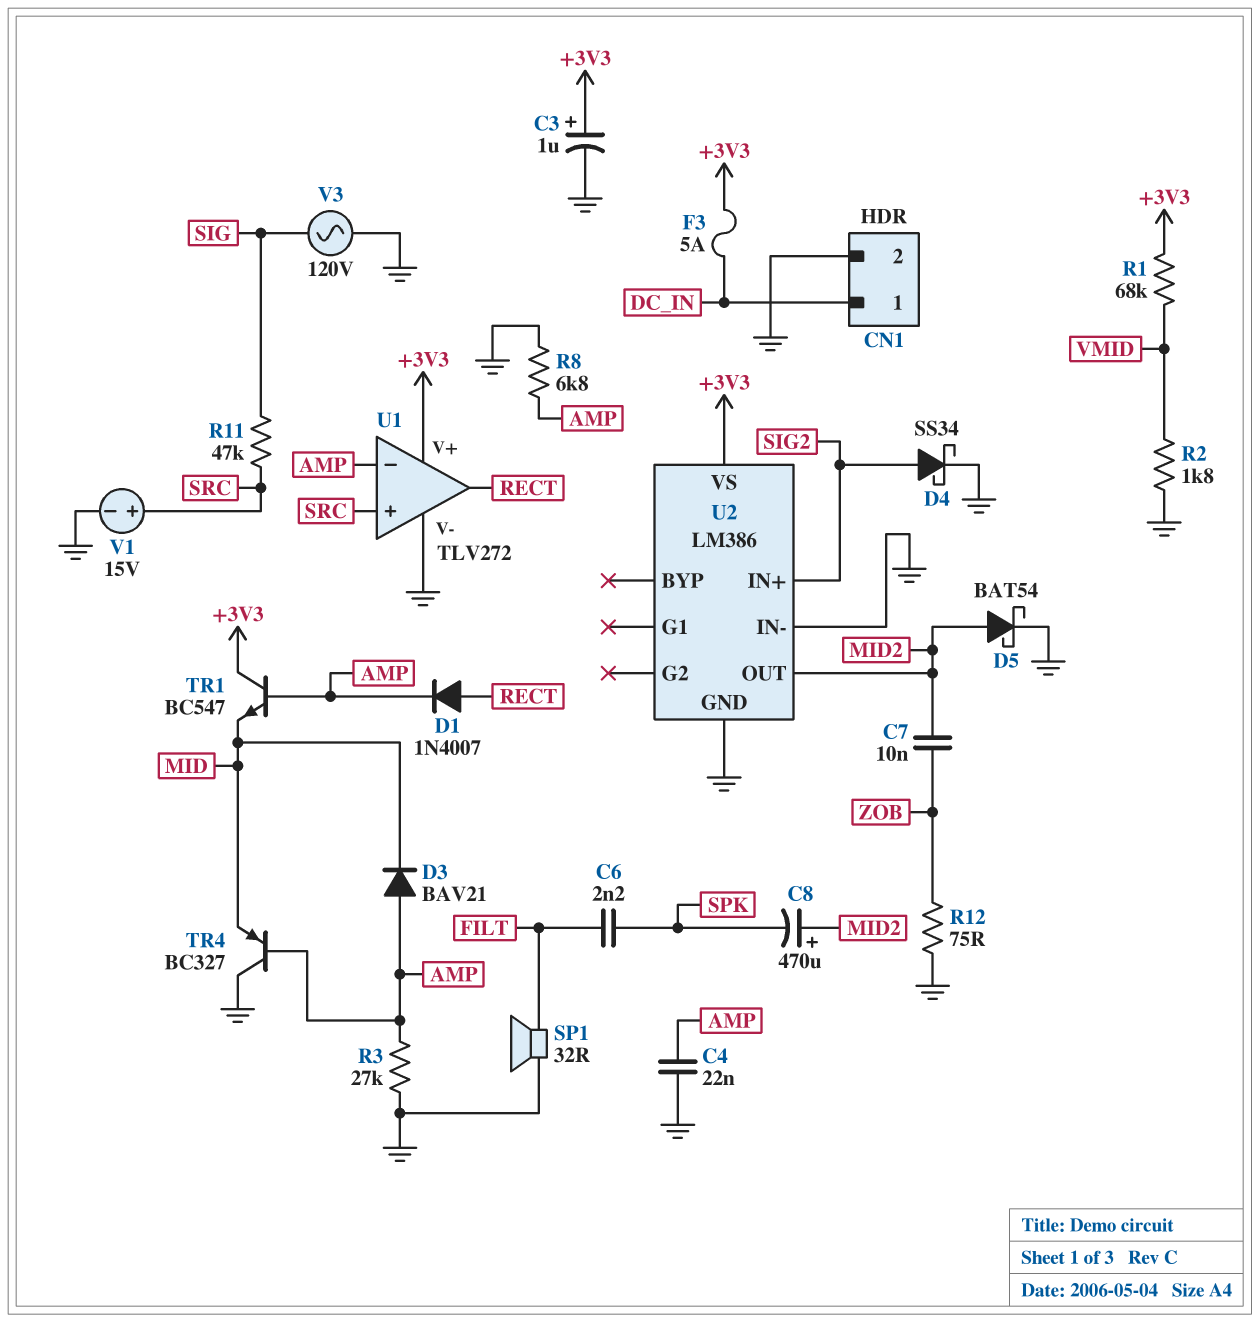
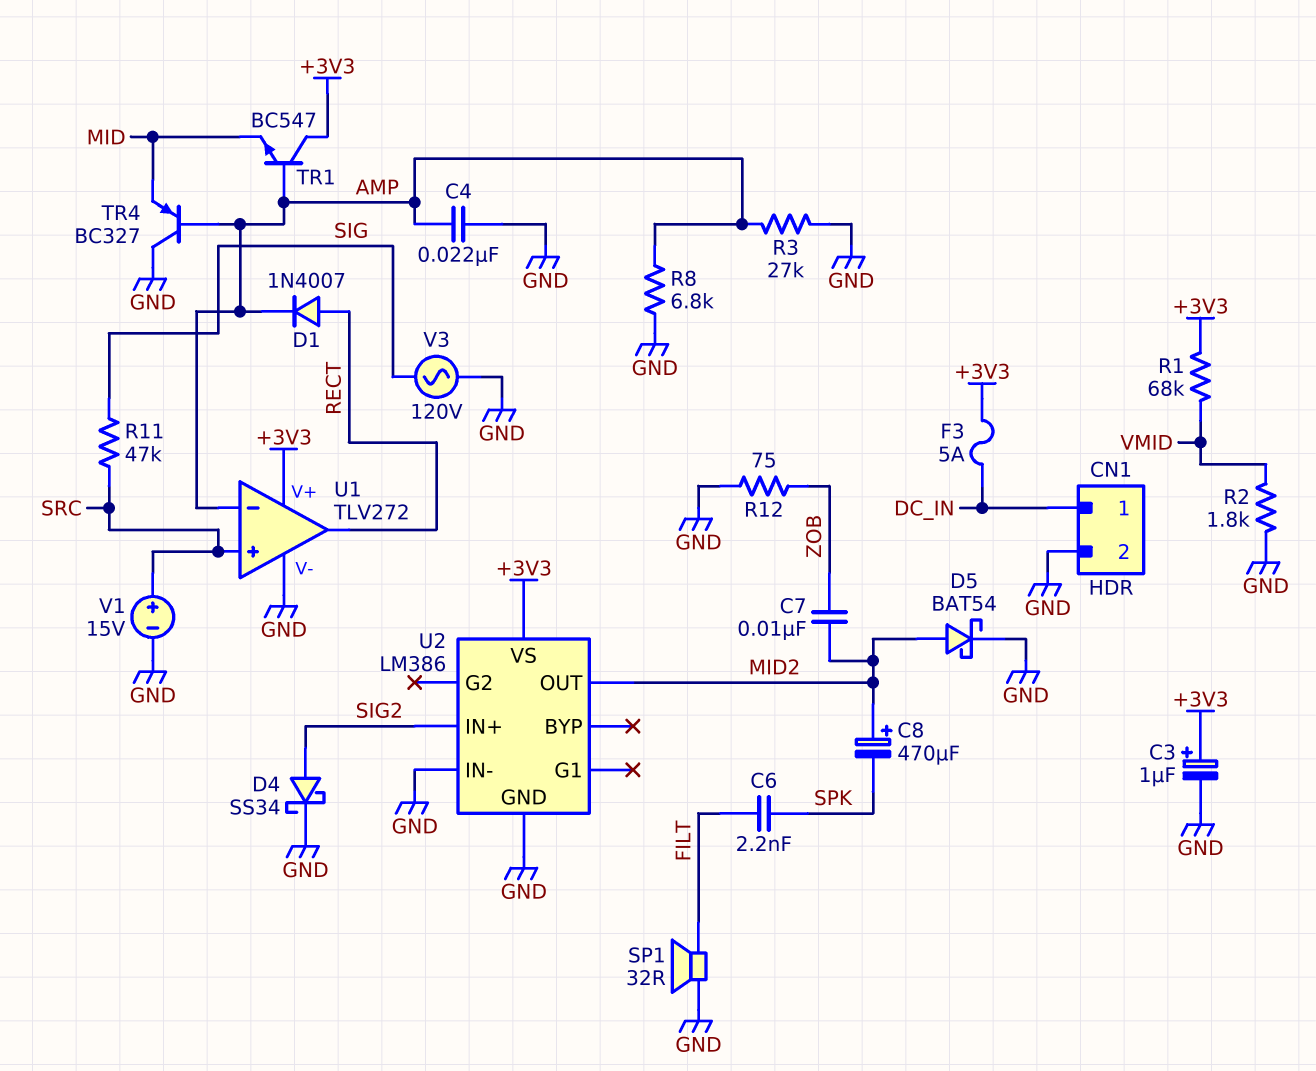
D3: diode BAV21 (A AMP, K MID) -> none

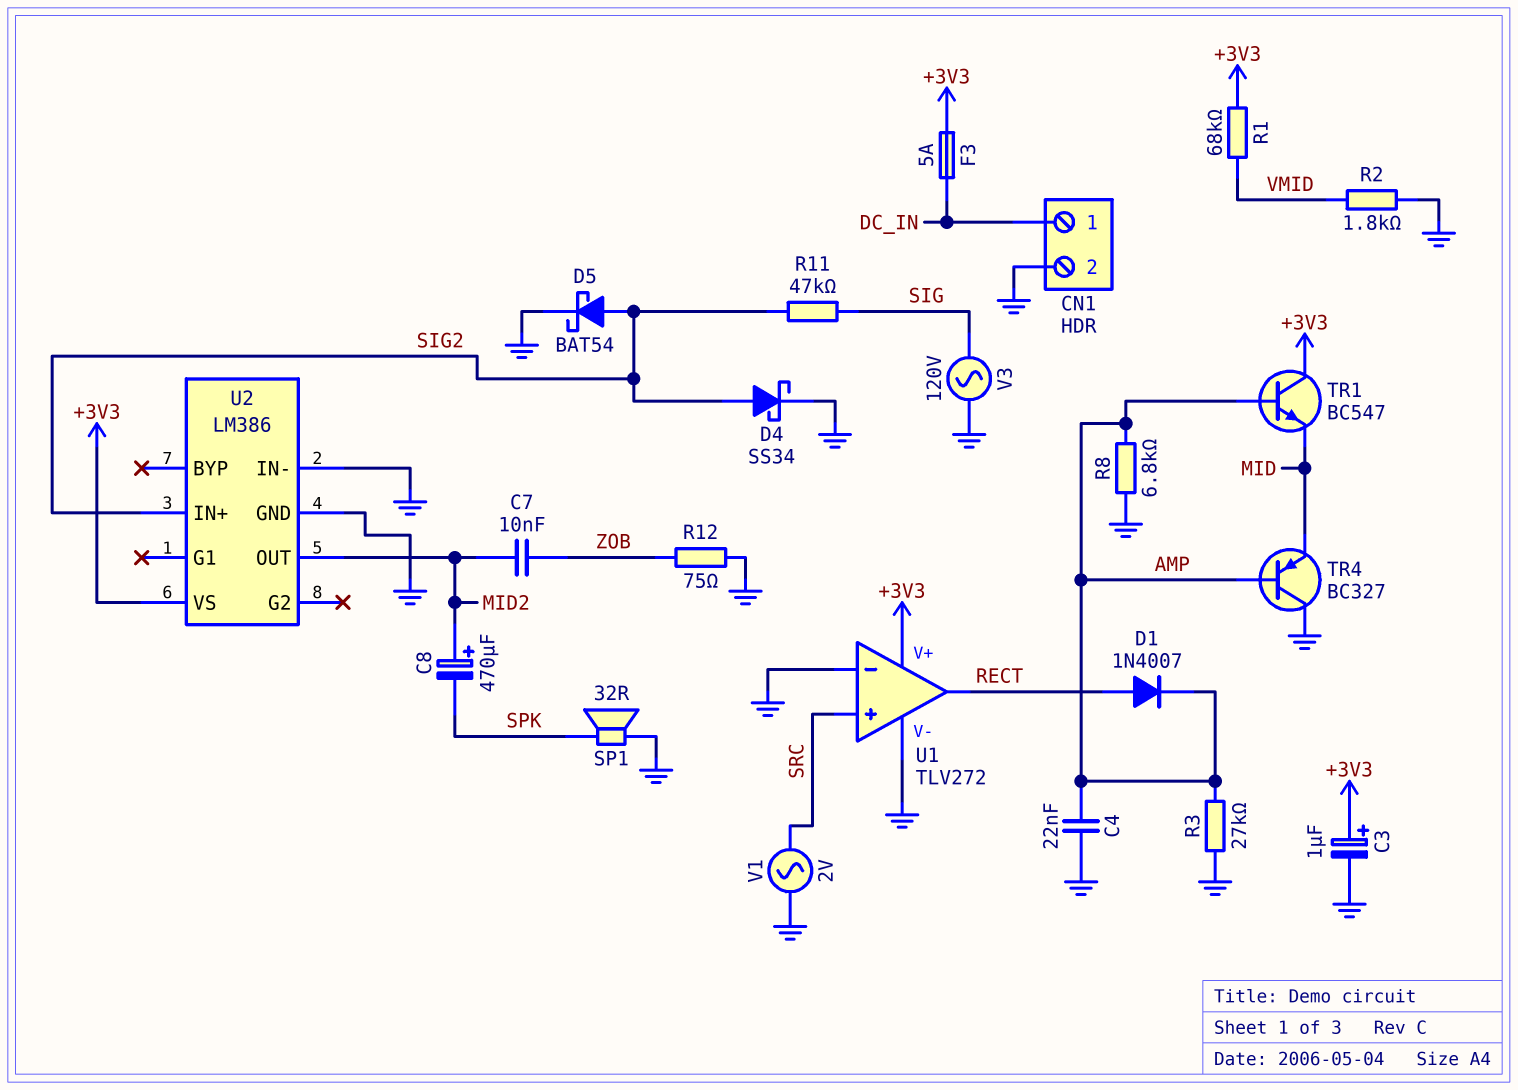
C6: 2.2nF (FILT, SPK) -> none
D5: schottky BAT54 (A MID2, K GND) -> schottky BAT54 (A SIG2, K GND)
R11: 47k (SIG, SRC) -> 47k (SIG, SIG2)
SP1: speaker 32R (FILT, GND) -> speaker 32R (GND, SPK)
U1 pin in-: AMP -> GND
V1: 15V (plus SRC, minus GND) -> AC 2V (GND, SRC)

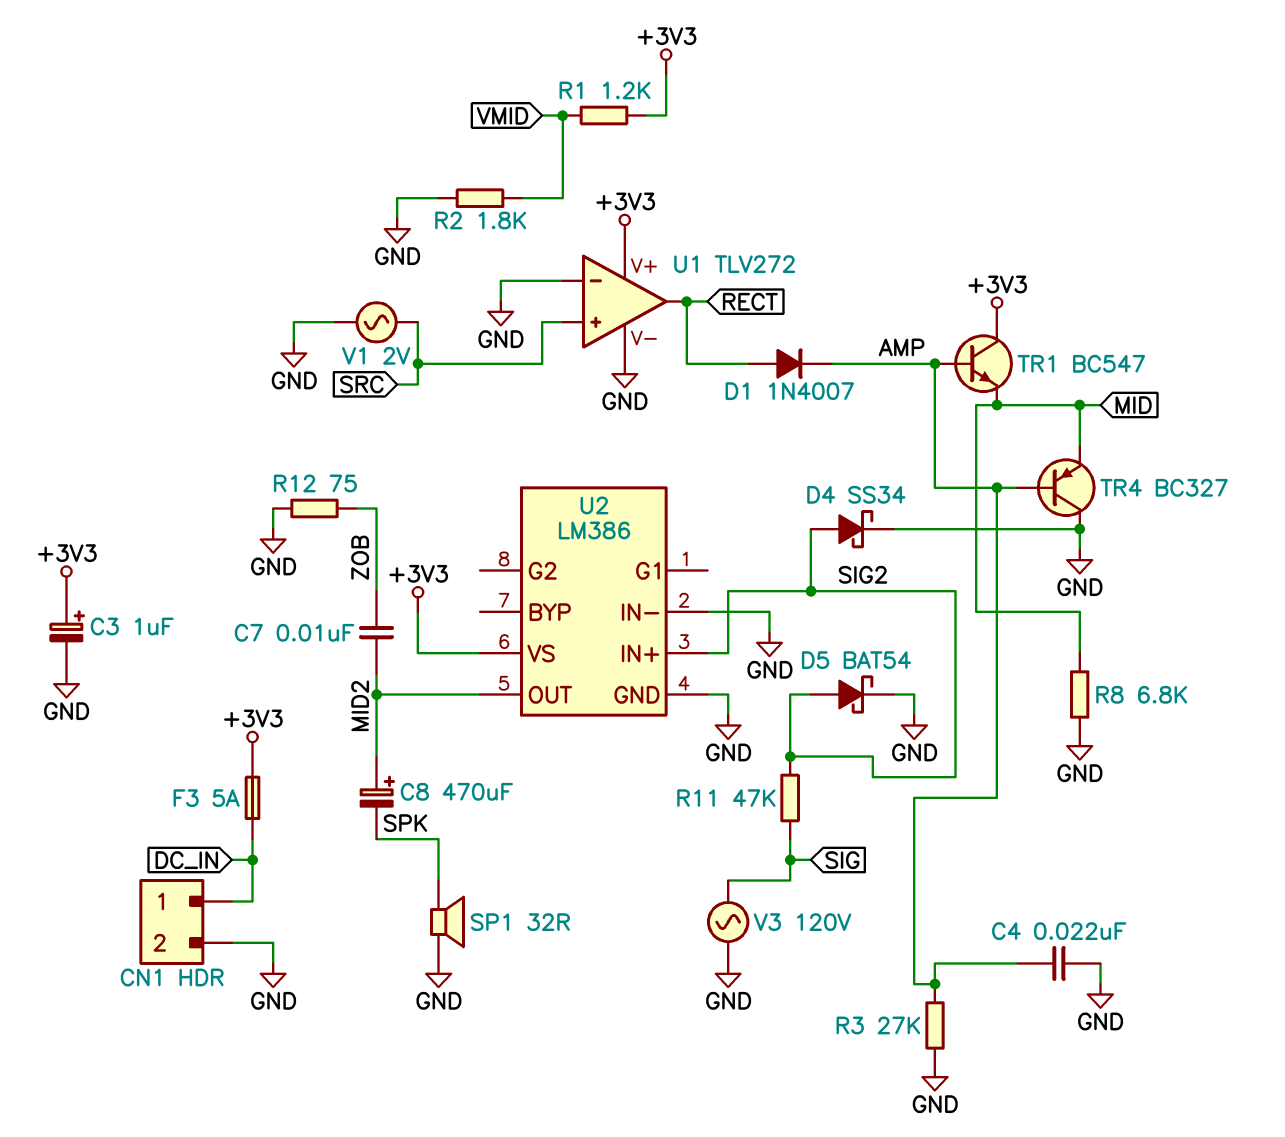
R1: 68k (+3V3, VMID) -> 1.2k (+3V3, VMID)
R8: 6.8k (AMP, GND) -> 6.8k (GND, MID)

